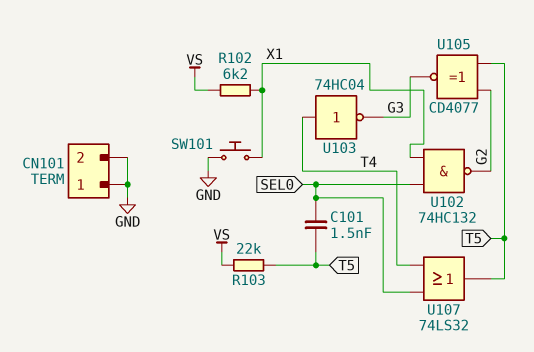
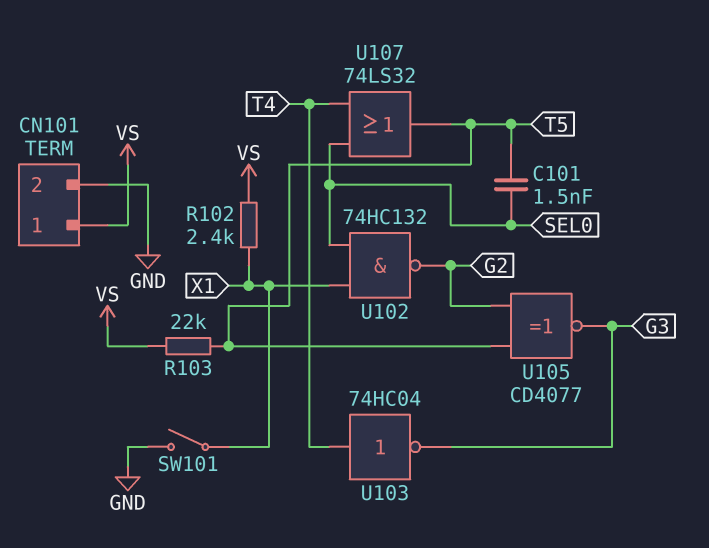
CN101 pin 1: GND -> VS
R102: 6.2k (VS, X1) -> 2.4k (VS, X1)
SW101: button (GND, X1) -> switch (GND, X1)

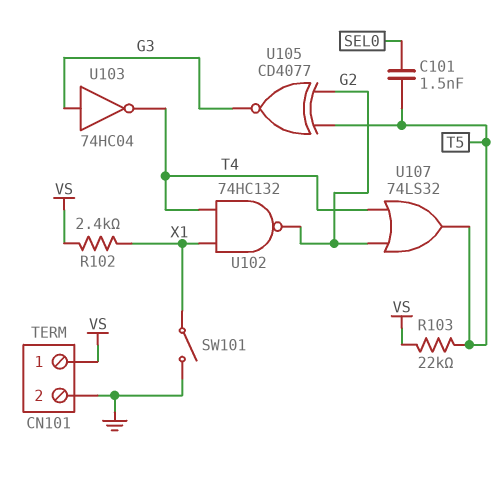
U102: NAND 74HC132 (in SEL0, in X1, out G2) -> NAND 74HC132 (in T4, in X1, out G2)
U103: NOT 74HC04 (in T4, out G3) -> NOT 74HC04 (in G3, out T4)
U107: OR 74LS32 (in SEL0, in T4, out T5) -> OR 74LS32 (in G2, in T4, out T5)

